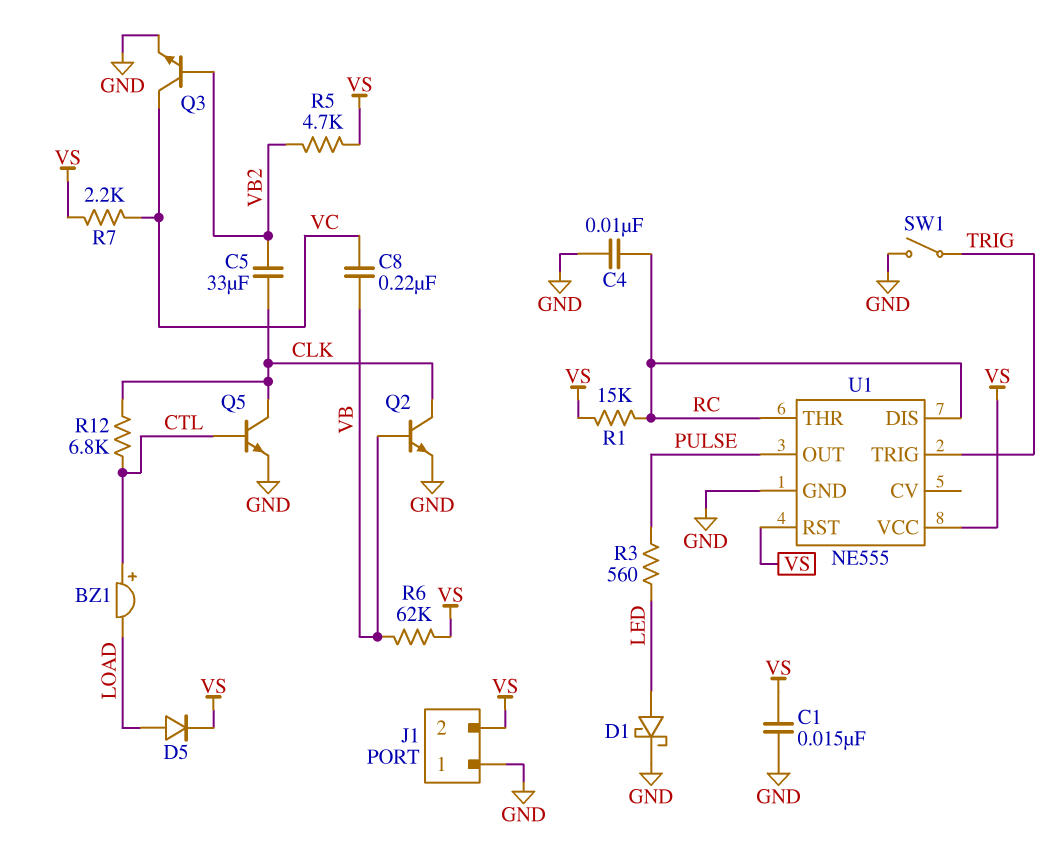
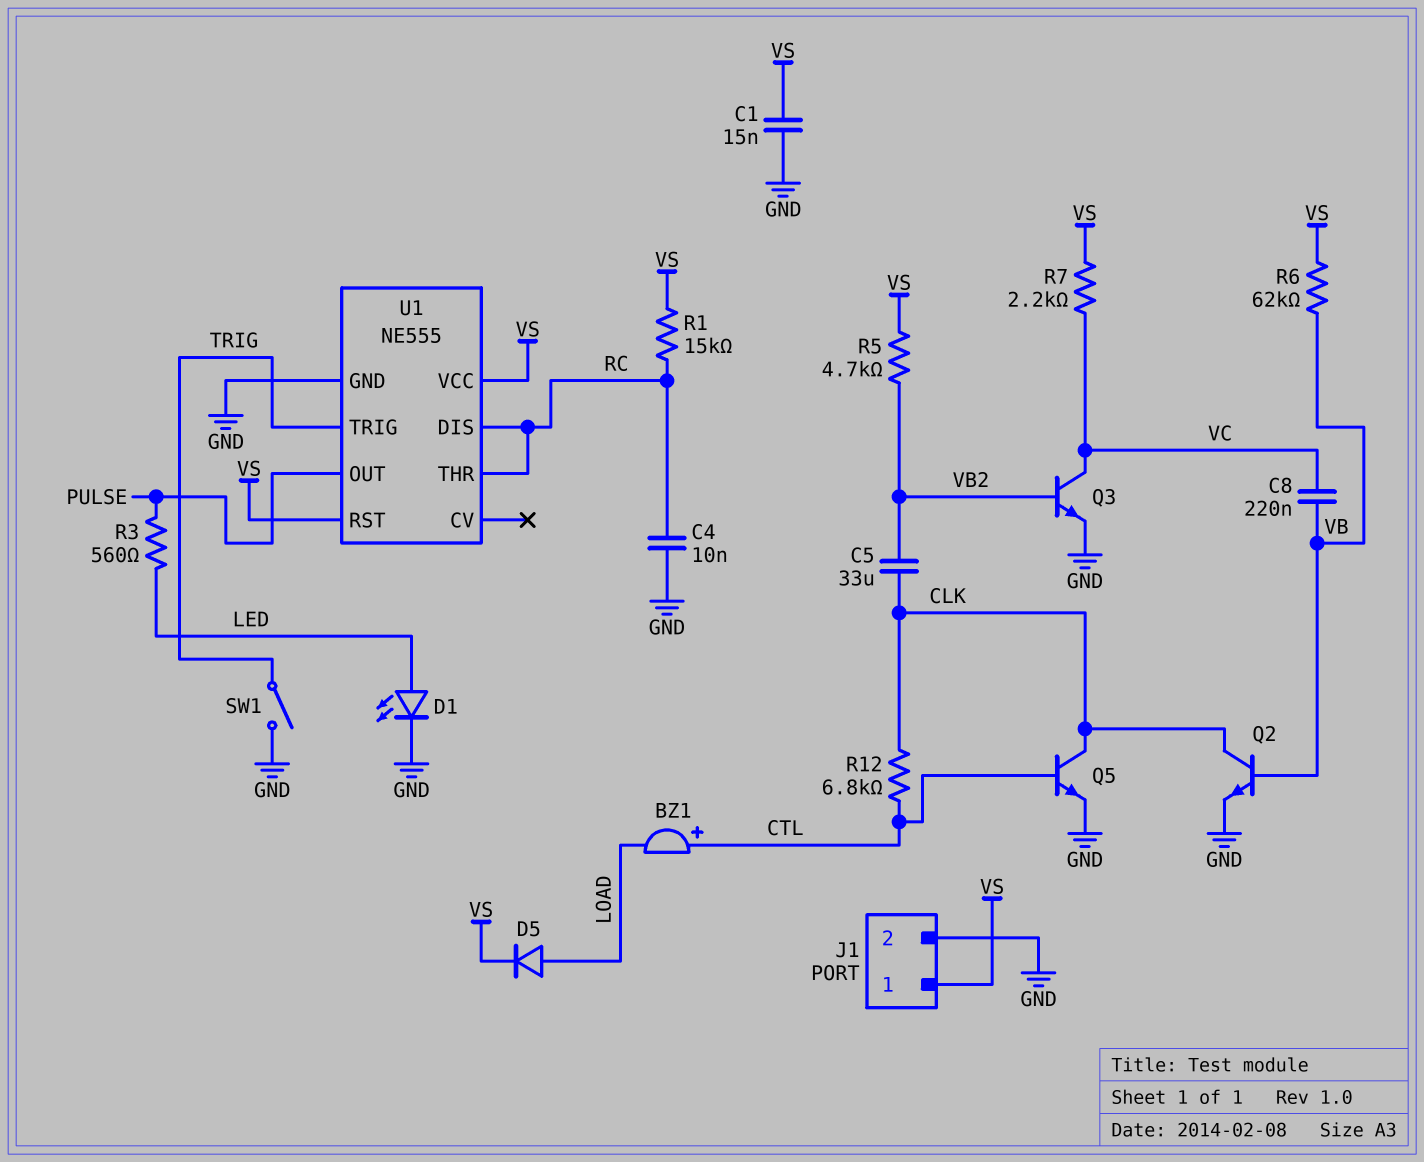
D1: schottky (A LED, K GND) -> LED (A LED, K GND)
J1 pin 1: GND -> VS
J1 pin 2: VS -> GND

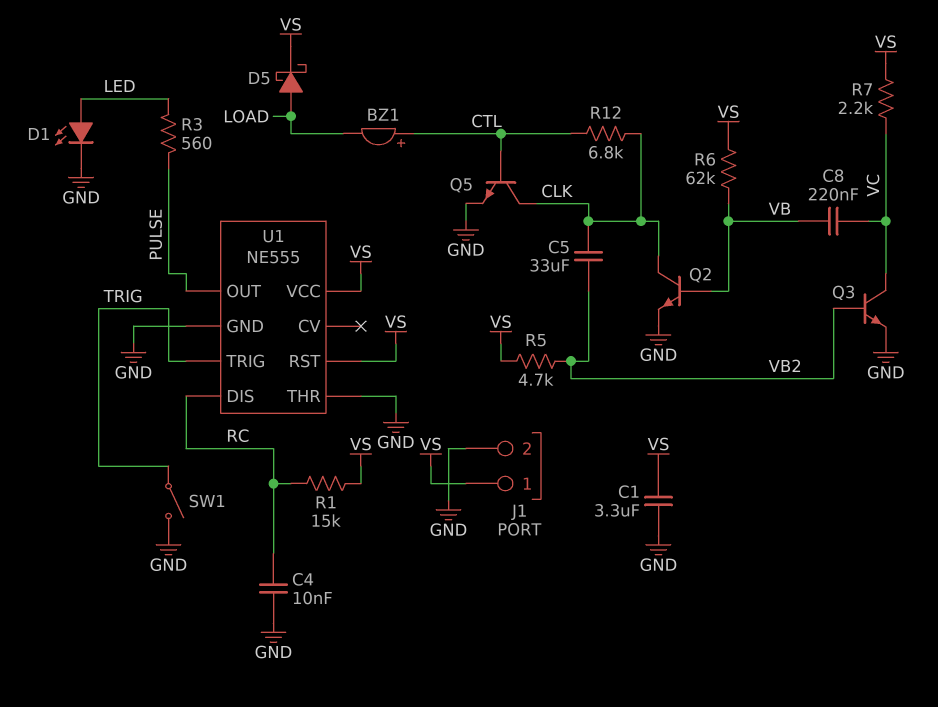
C1: 15nF (GND, VS) -> 3.3uF (GND, VS)
D5: diode (A LOAD, K VS) -> schottky (A LOAD, K VS)
U1 pin THR: RC -> GND

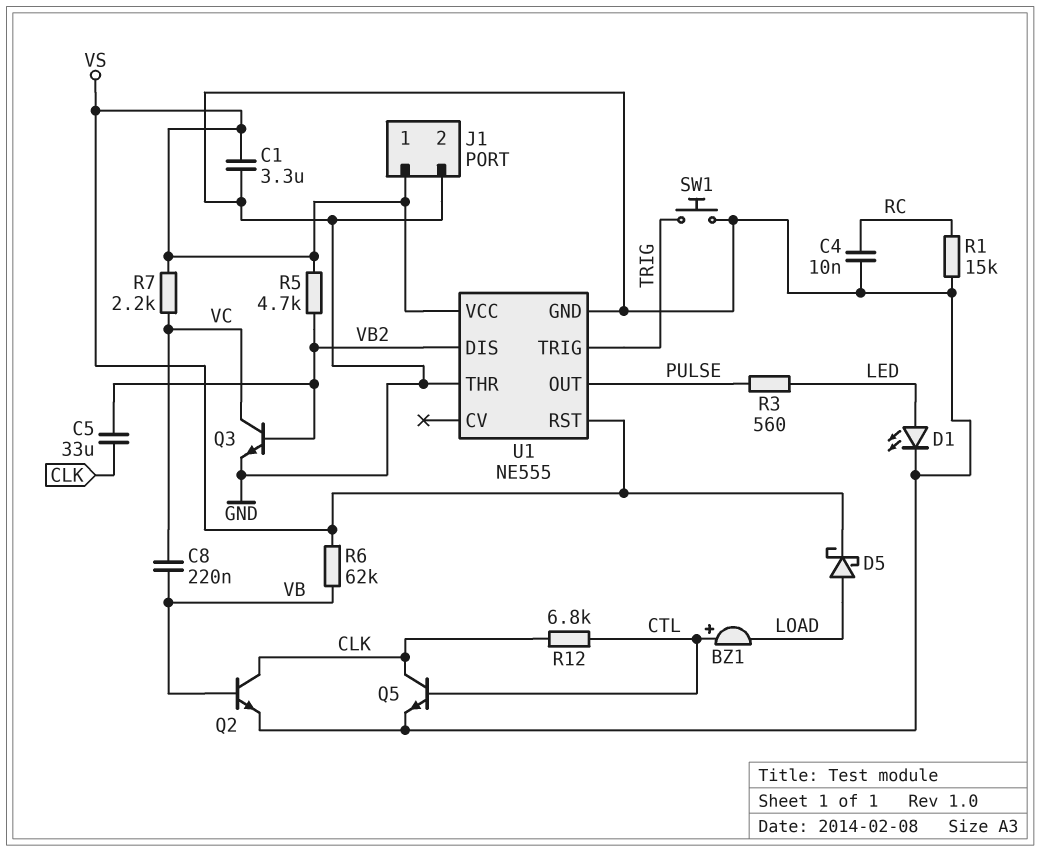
R1: 15k (RC, VS) -> 15k (GND, RC)
SW1: switch (GND, TRIG) -> button (GND, TRIG)
U1 pin DIS: RC -> VB2

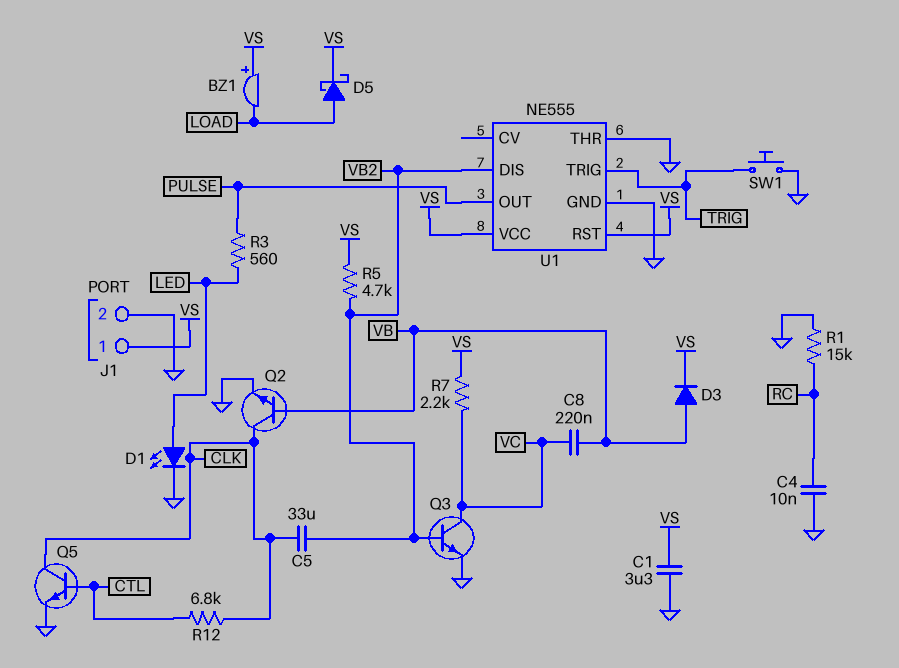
BZ1: buzzer (plus CTL, minus LOAD) -> buzzer (plus VS, minus LOAD)
D3: none -> diode (A VB, K VS)
R6: 62k (VB, VS) -> none

